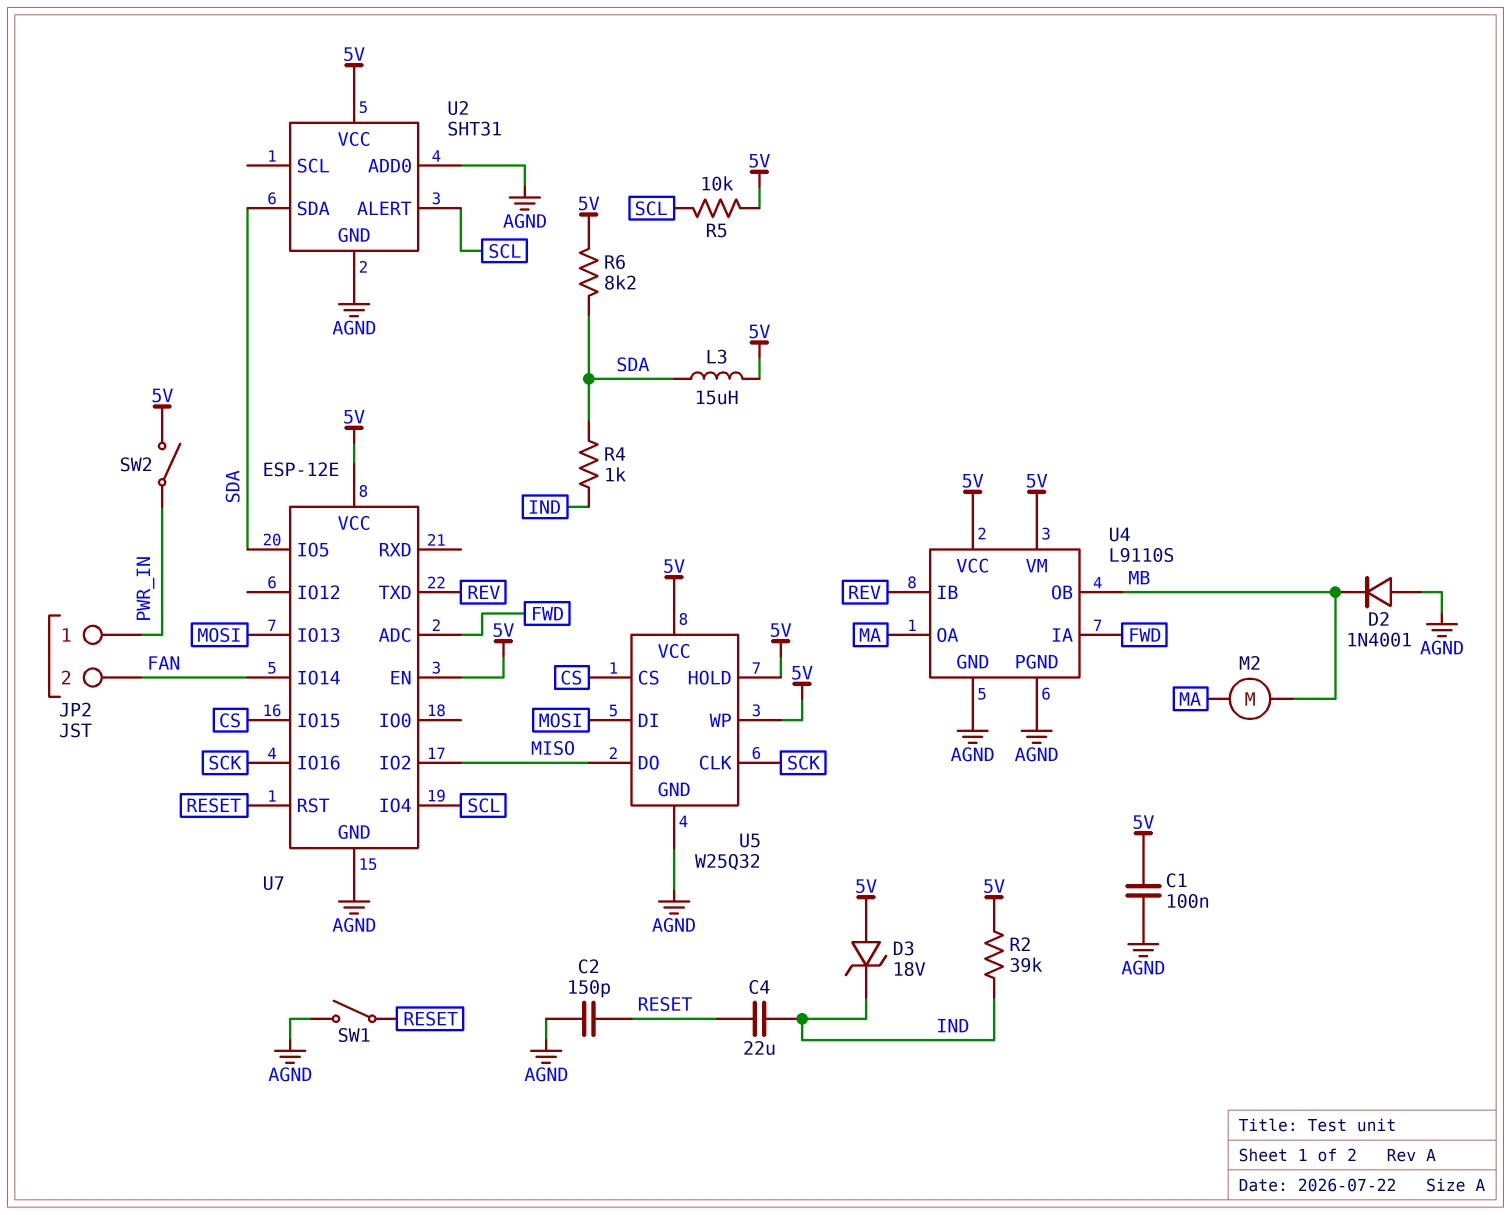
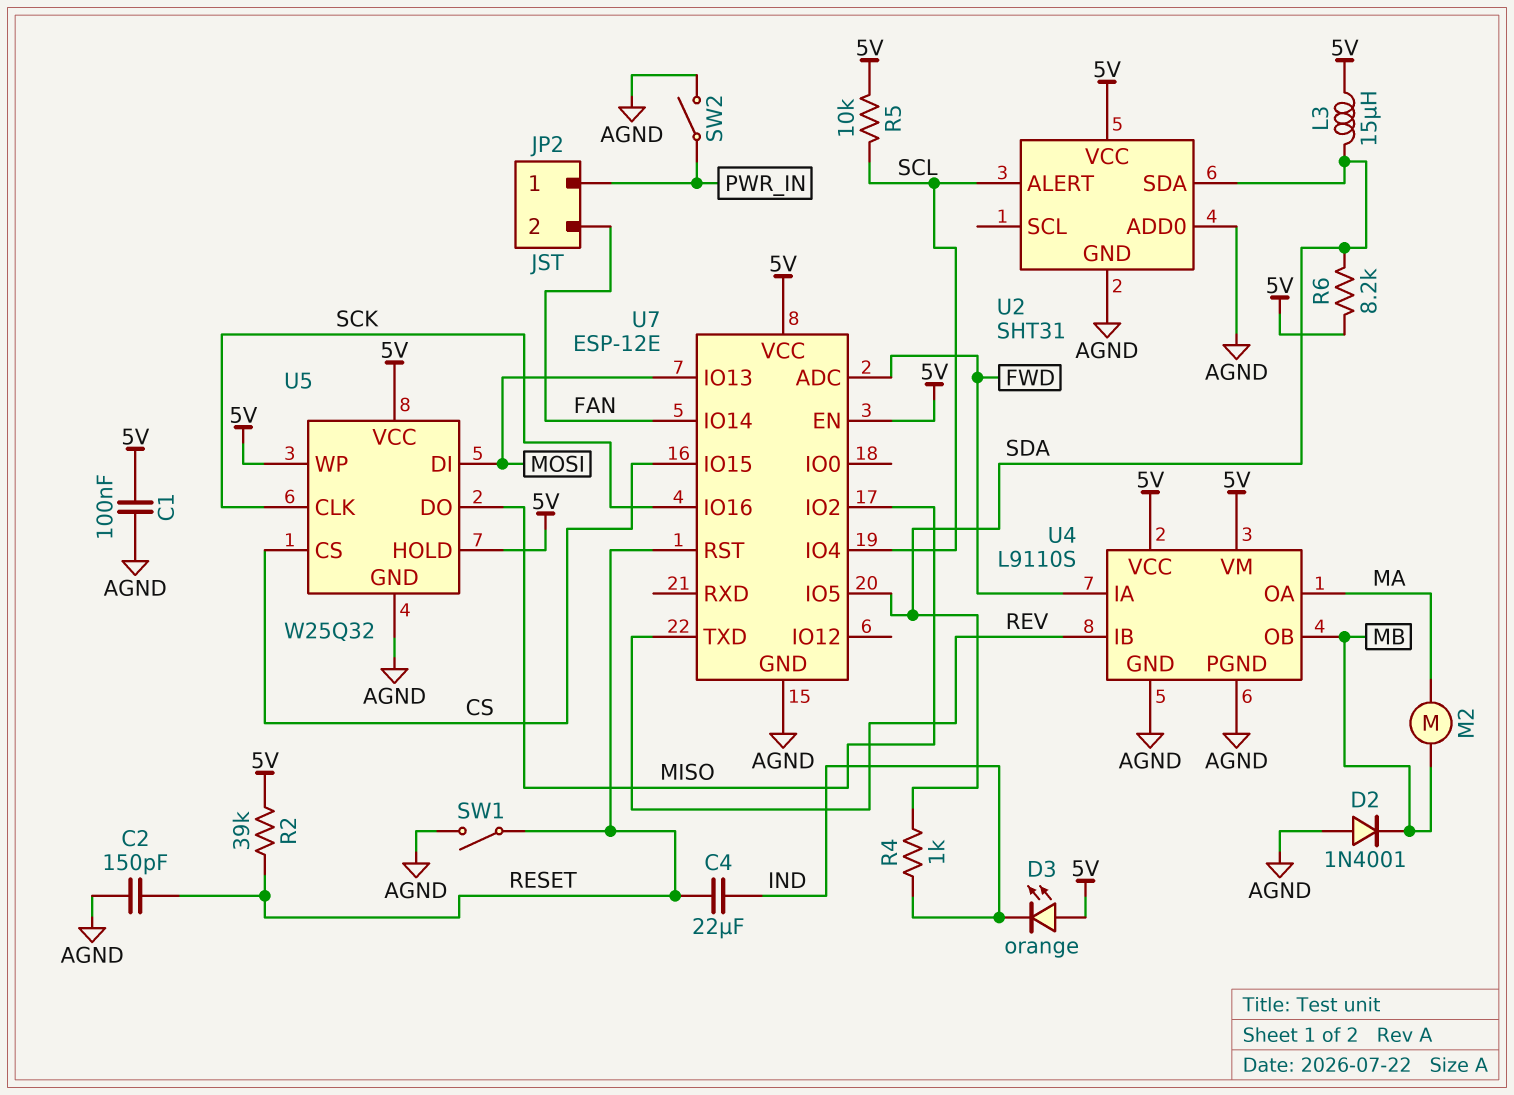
D3: zener 18V (A 5V, K IND) -> LED orange (A 5V, K IND)
R2: 39k (5V, IND) -> 39k (5V, RESET)
SW2: switch (5V, PWR_IN) -> switch (AGND, PWR_IN)

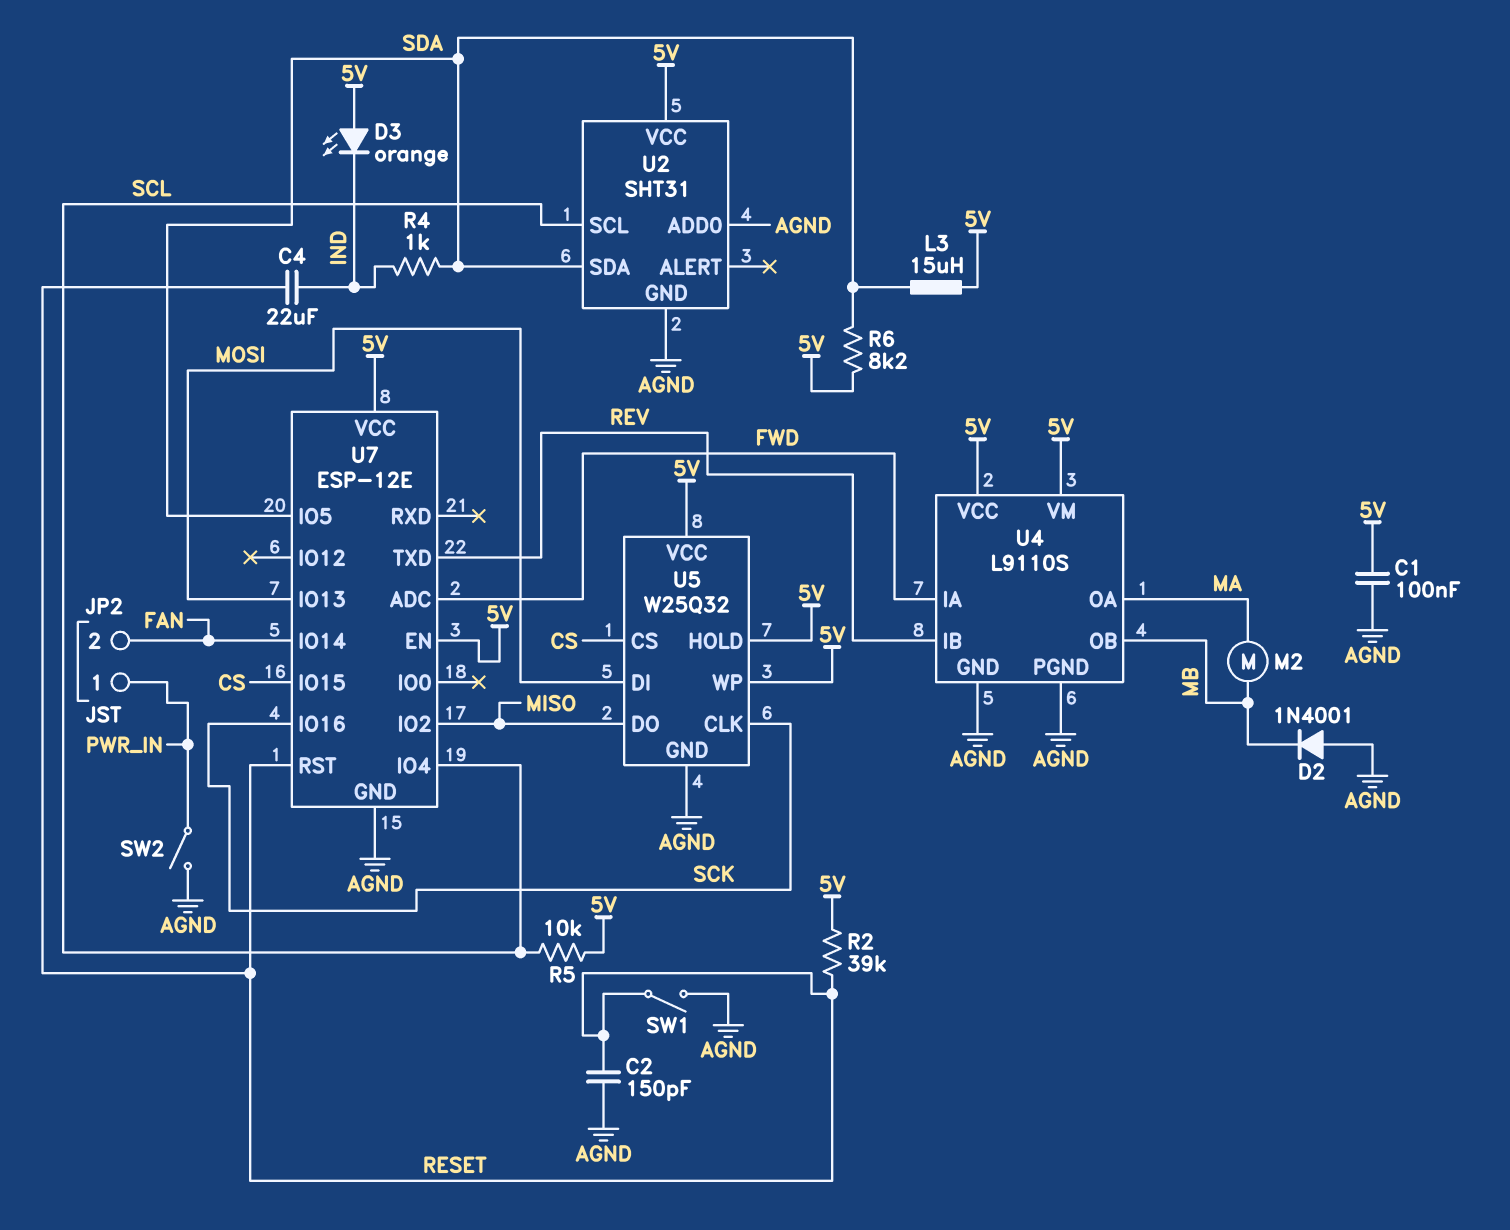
U2 pin ALERT: SCL -> none
U2 pin SCL: none -> SCL

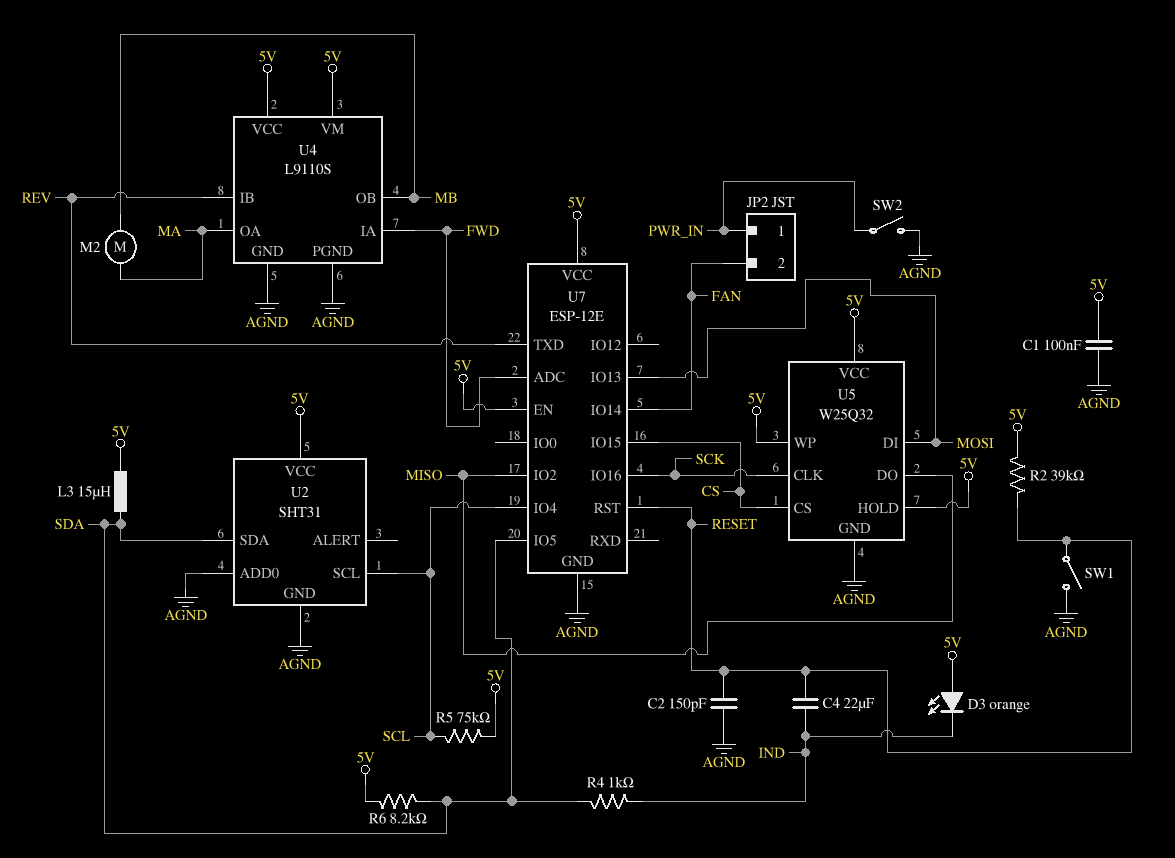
D2: diode 1N4001 (A AGND, K MB) -> none
R5: 10k (5V, SCL) -> 75k (5V, SCL)

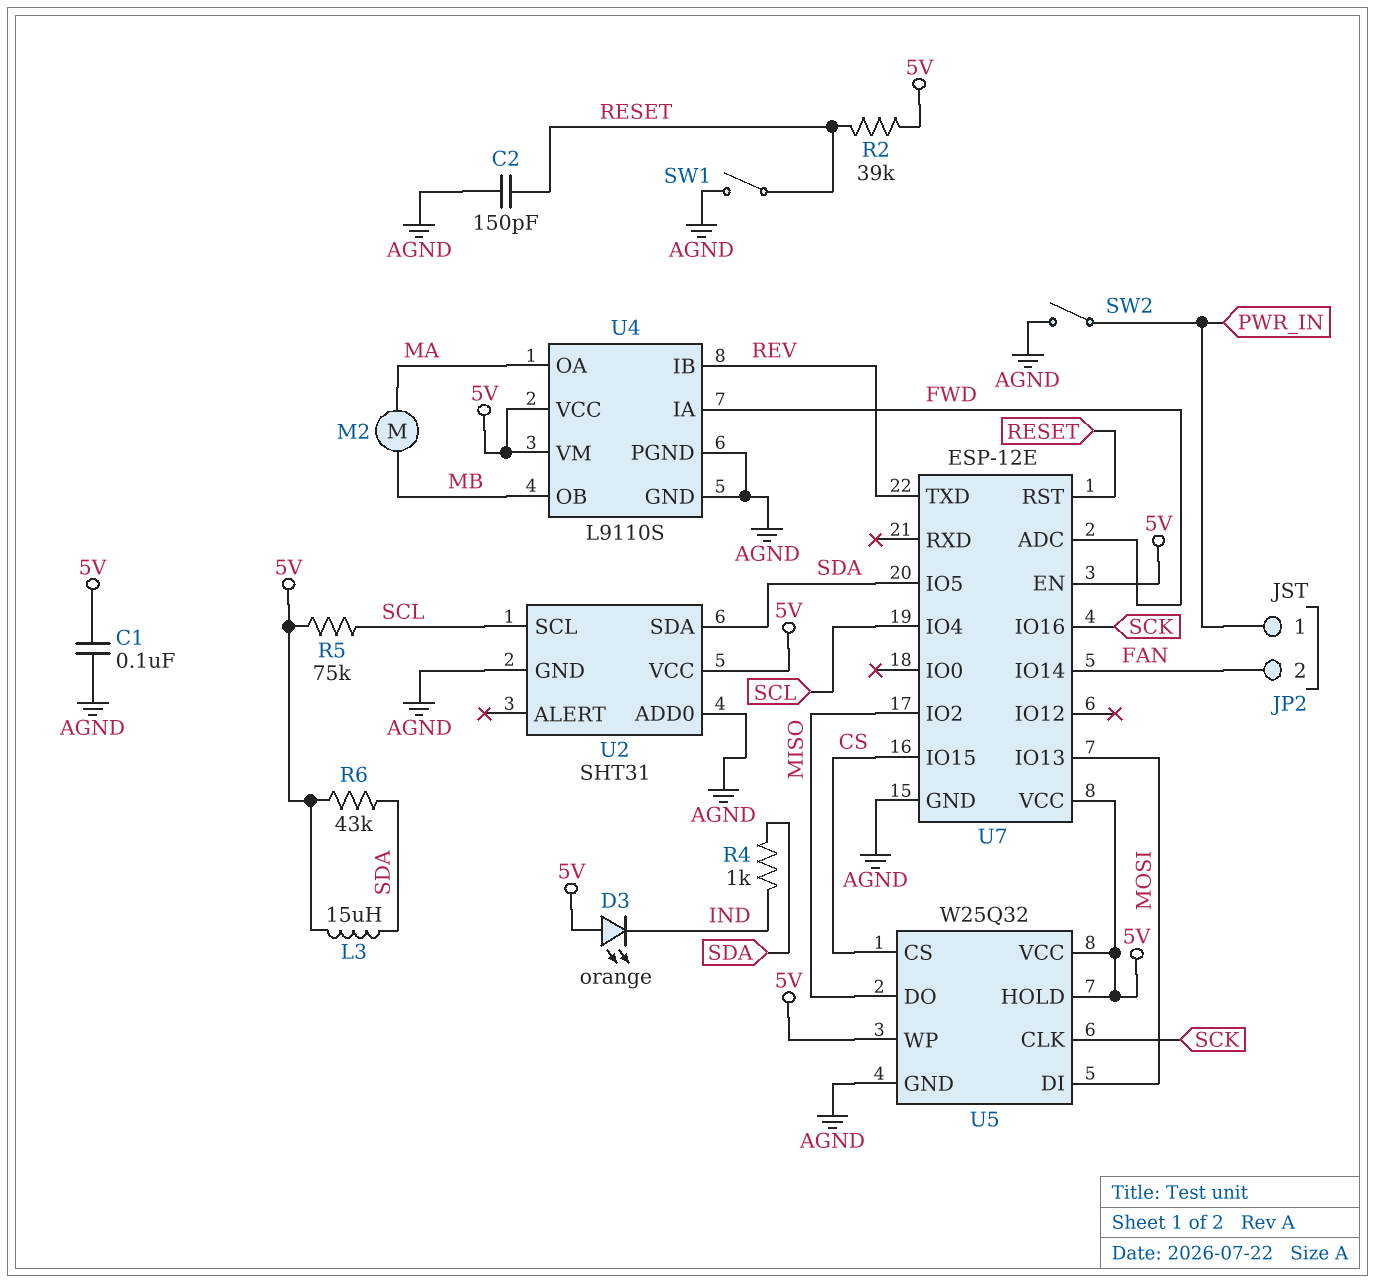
C4: 22uF (IND, RESET) -> none
R6: 8.2k (5V, SDA) -> 43k (5V, SDA)

